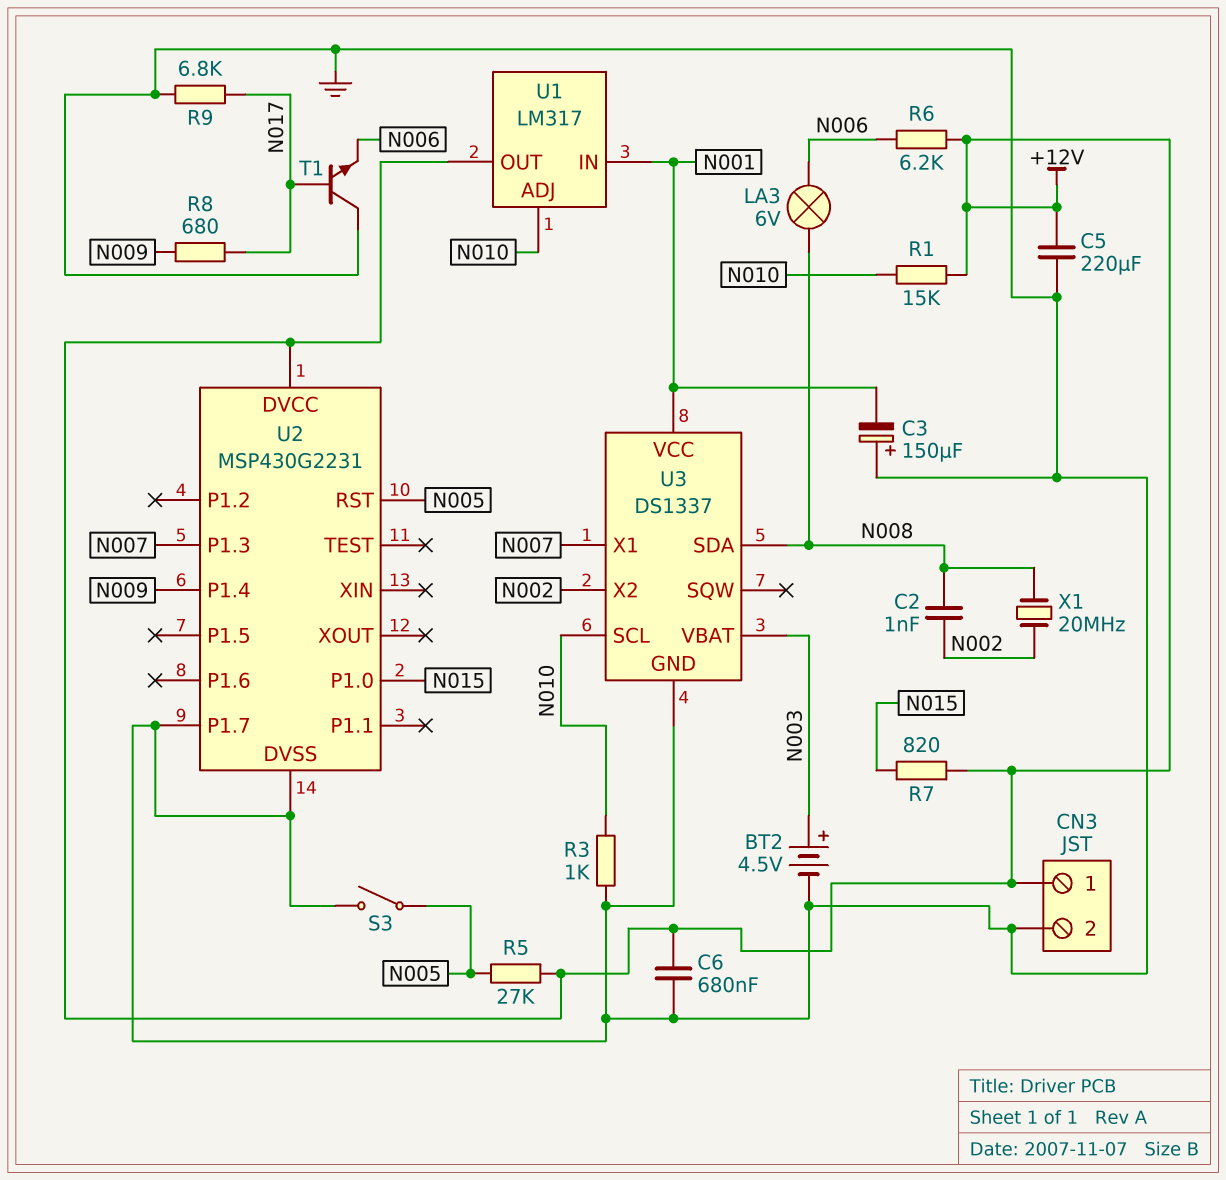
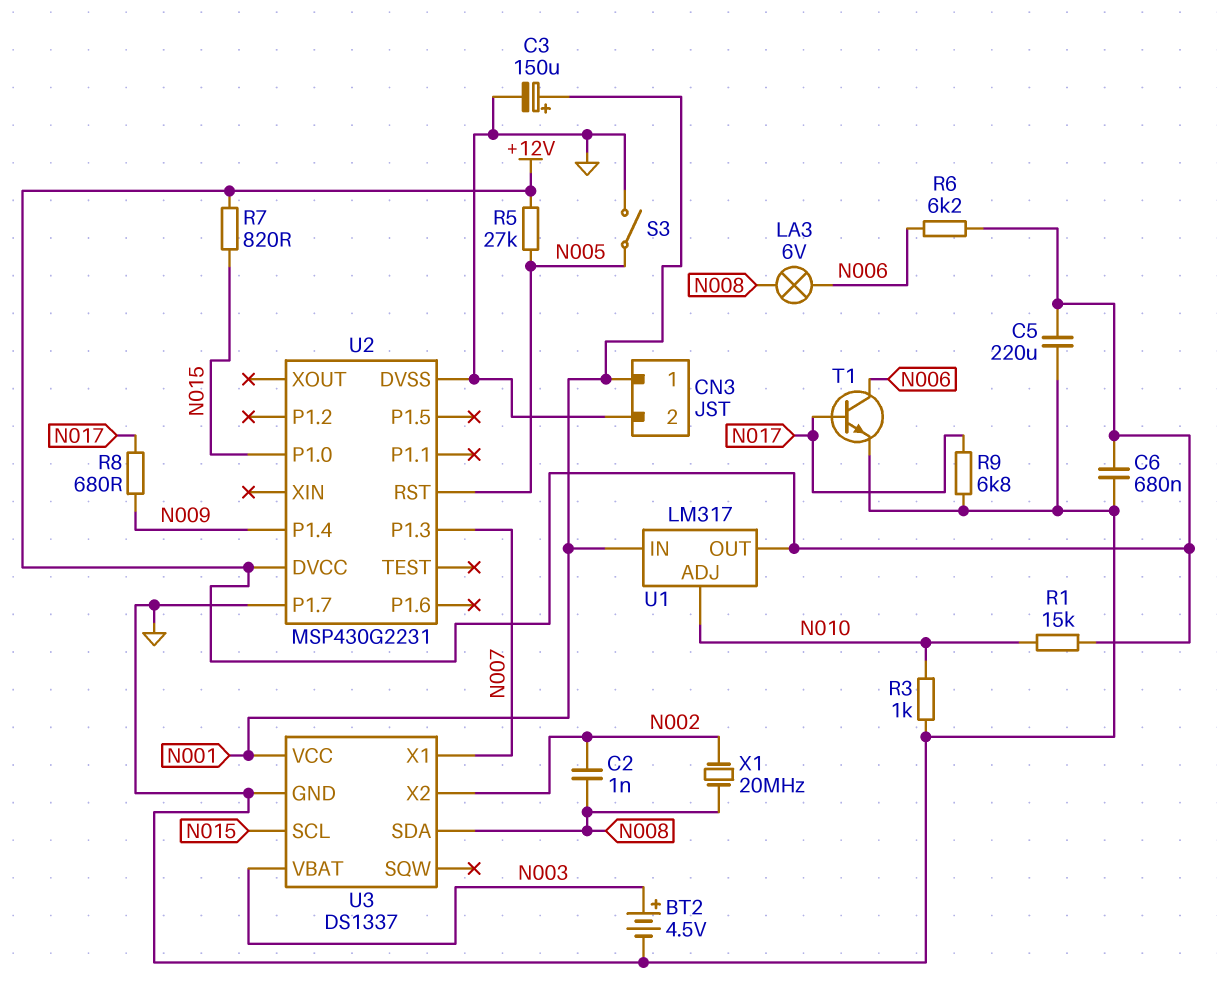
C3: 150uF (plus GND, minus N001) -> 150uF (plus N001, minus GND)
CN3 pin 1: +12V -> N001
T1: NPN (B N017, C GND, E N006) -> NPN (B N017, C N006, E GND)
U3 pin SCL: N010 -> N015

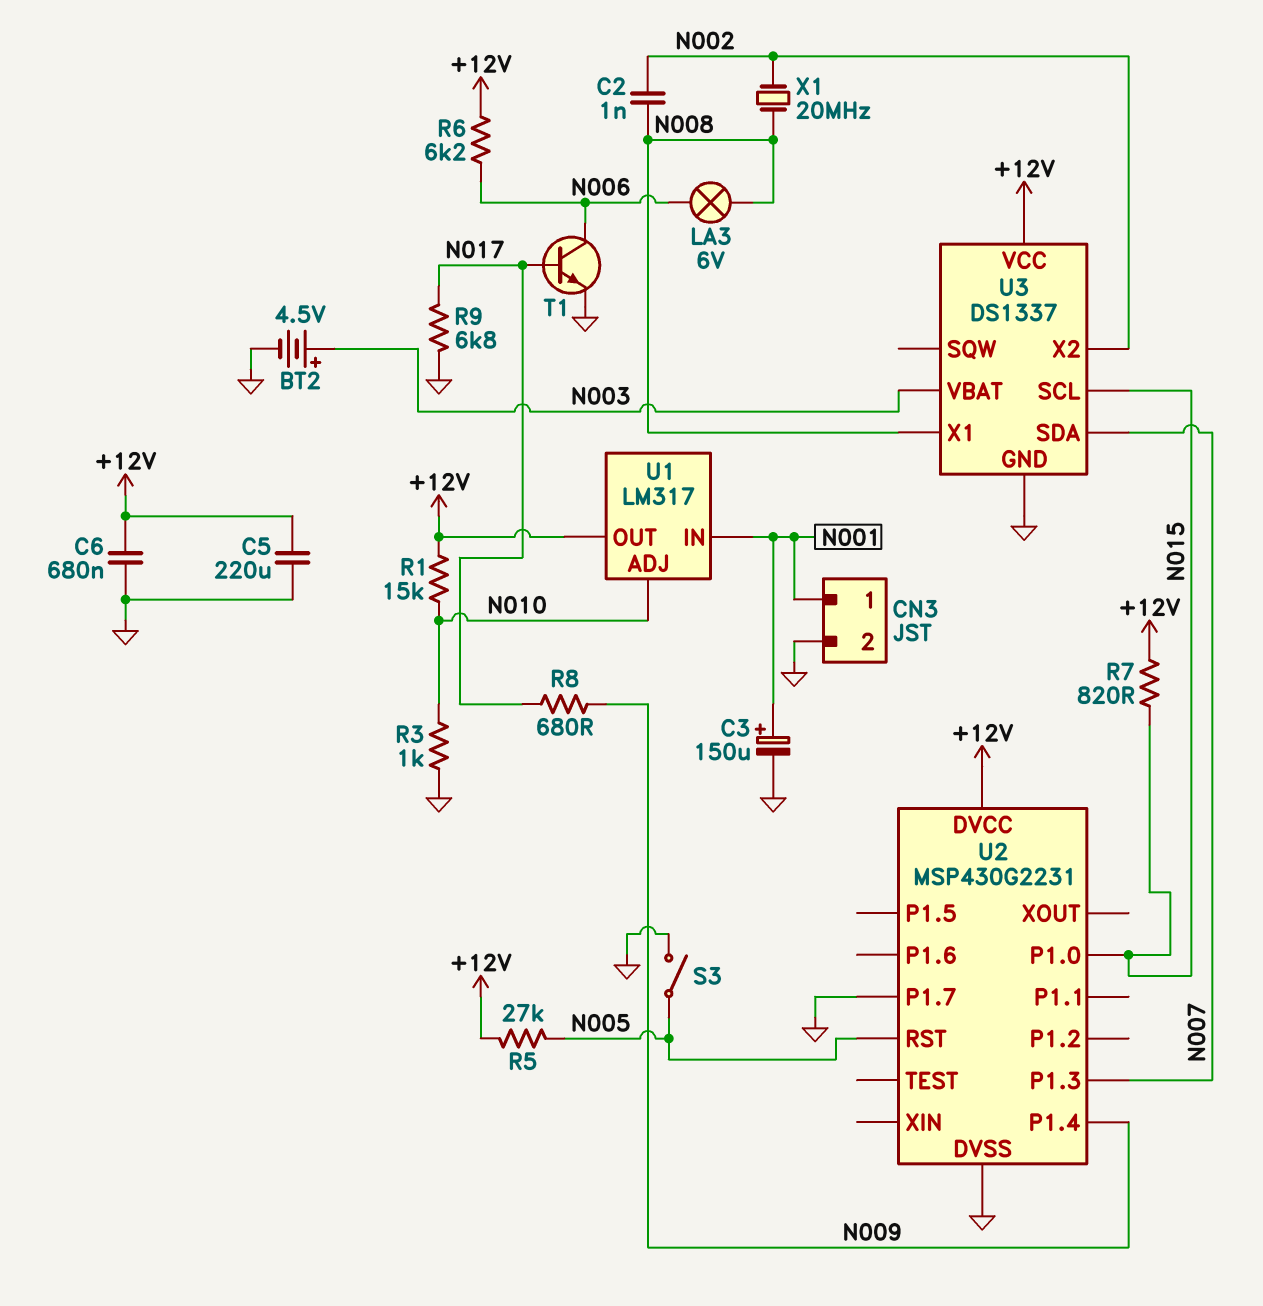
U3 pin SDA: N008 -> N007
U3 pin VCC: N001 -> +12V
U3 pin X1: N007 -> N008

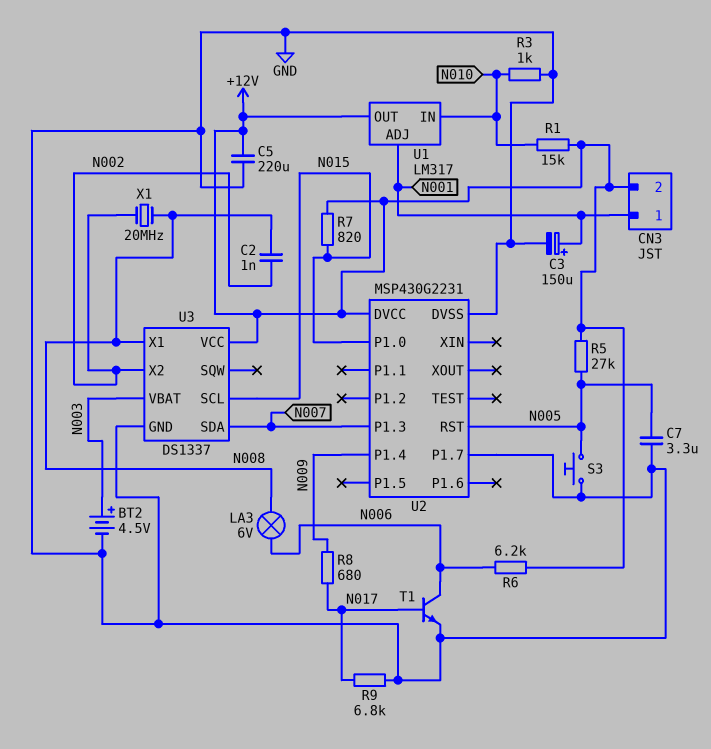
C6: 680nF (+12V, GND) -> none
C7: none -> 3.3uF (GND, N005)
CN3 pin 2: GND -> +12V
S3: switch (GND, N005) -> button (GND, N005)
U1 pin ADJ: N010 -> N001
U1 pin IN: N001 -> N010

